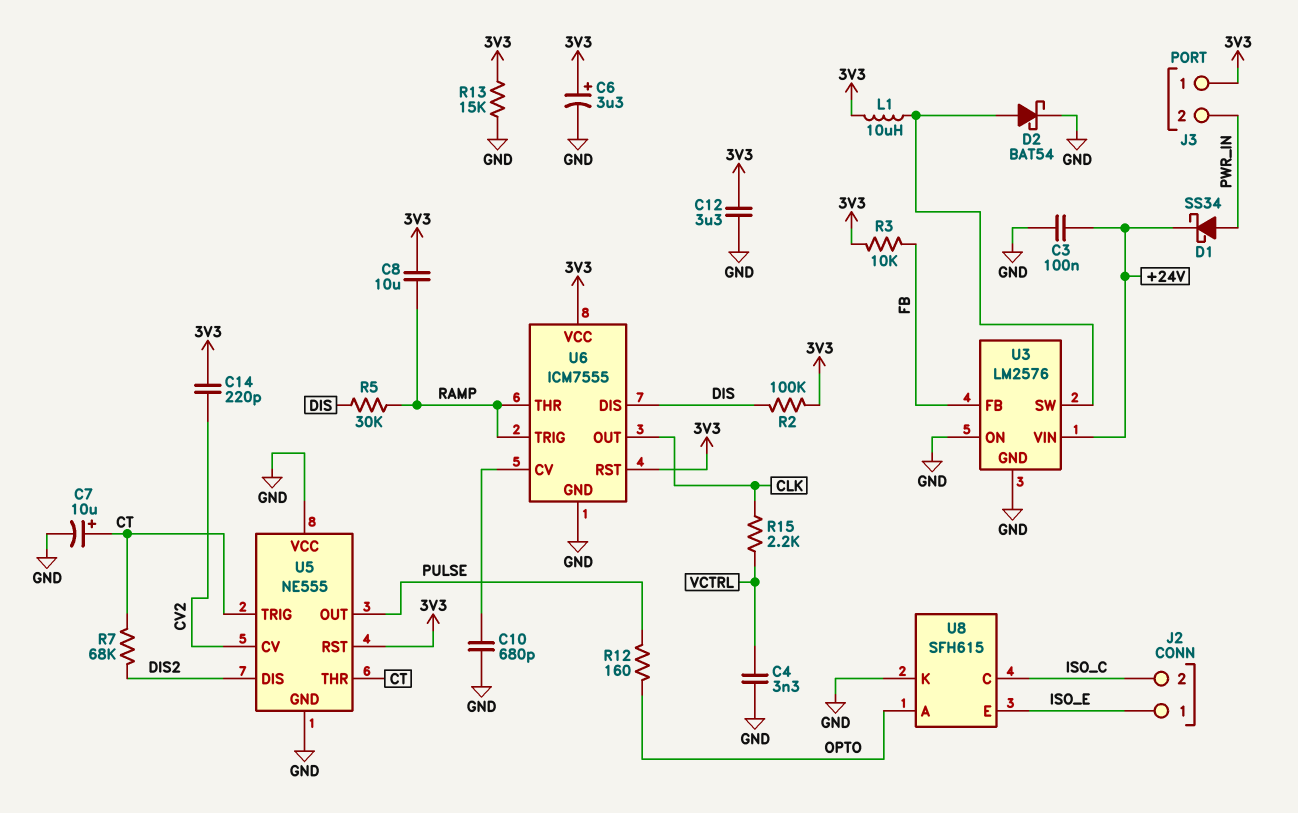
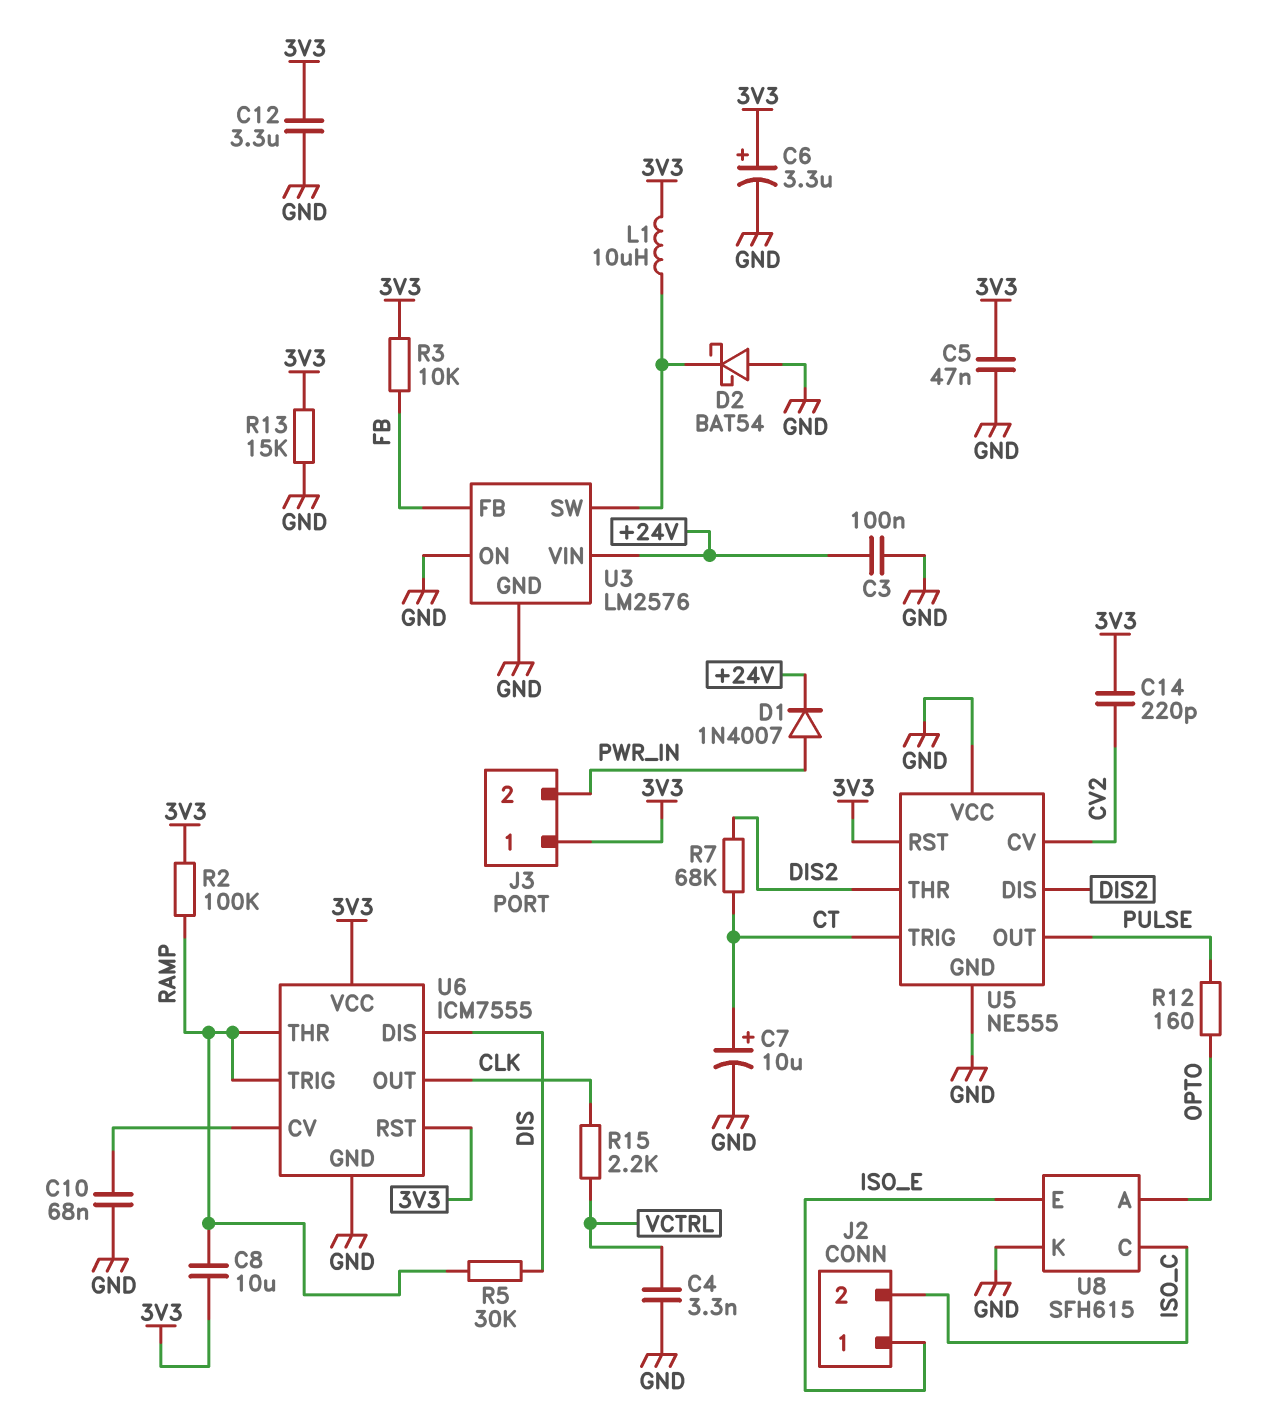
C5: none -> 47nF (3V3, GND)
C10: 680pF (GND, U6/CV) -> 68nF (GND, U6/CV)
D1: schottky SS34 (A PWR_IN, K +24V) -> diode 1N4007 (A PWR_IN, K +24V)
D2: schottky BAT54 (A U3/SW, K GND) -> schottky BAT54 (A GND, K U3/SW)
R2: 100k (3V3, DIS) -> 100k (3V3, RAMP)
U5 pin THR: CT -> DIS2

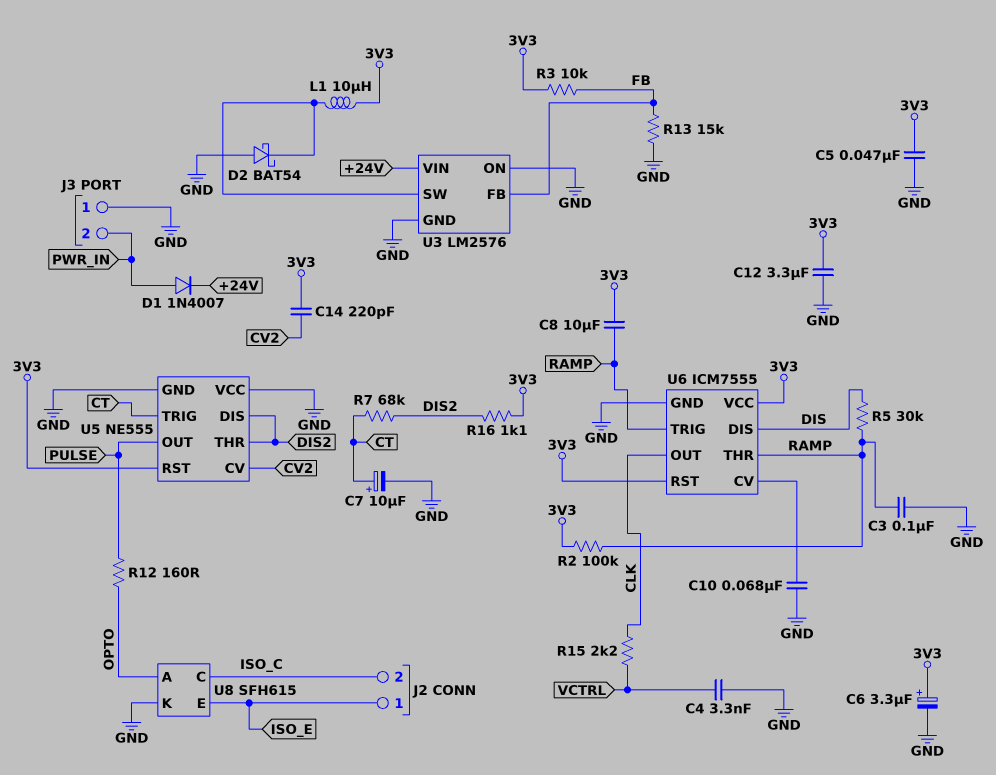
C3: 100nF (+24V, GND) -> 100nF (GND, RAMP)
J3 pin 1: 3V3 -> GND
R13: 15k (3V3, GND) -> 15k (FB, GND)
R16: none -> 1.1k (3V3, DIS2)

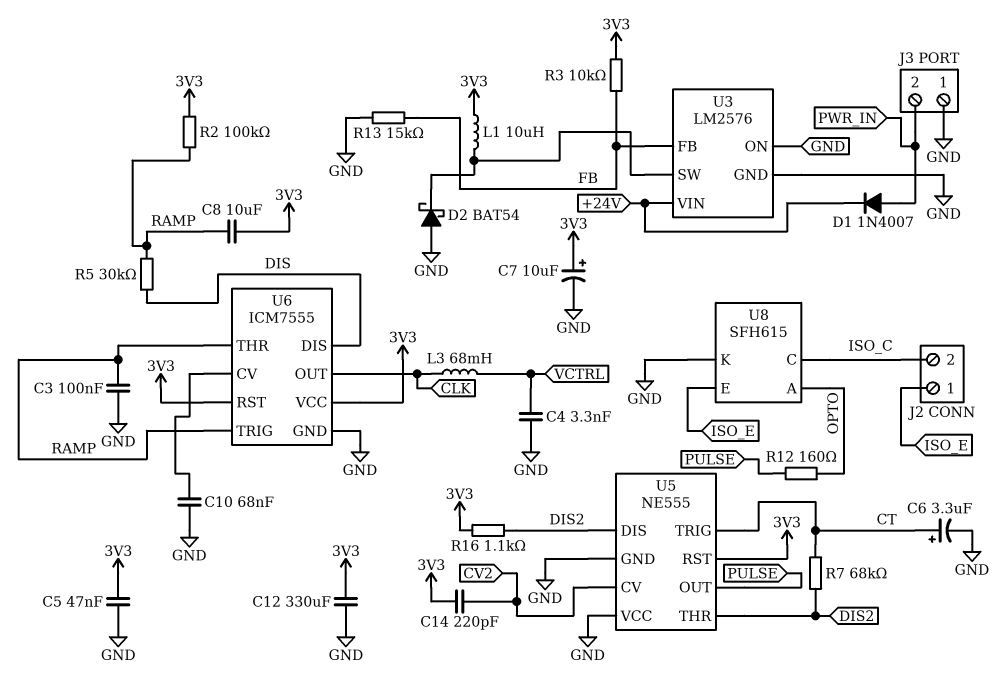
C6: 3.3uF (plus 3V3, minus GND) -> 3.3uF (plus CT, minus GND)
C7: 10uF (plus CT, minus GND) -> 10uF (plus 3V3, minus GND)
C12: 3.3uF (3V3, GND) -> 330uF (3V3, GND)
L3: none -> 68mH (CLK, VCTRL)
R15: 2.2k (CLK, VCTRL) -> none

